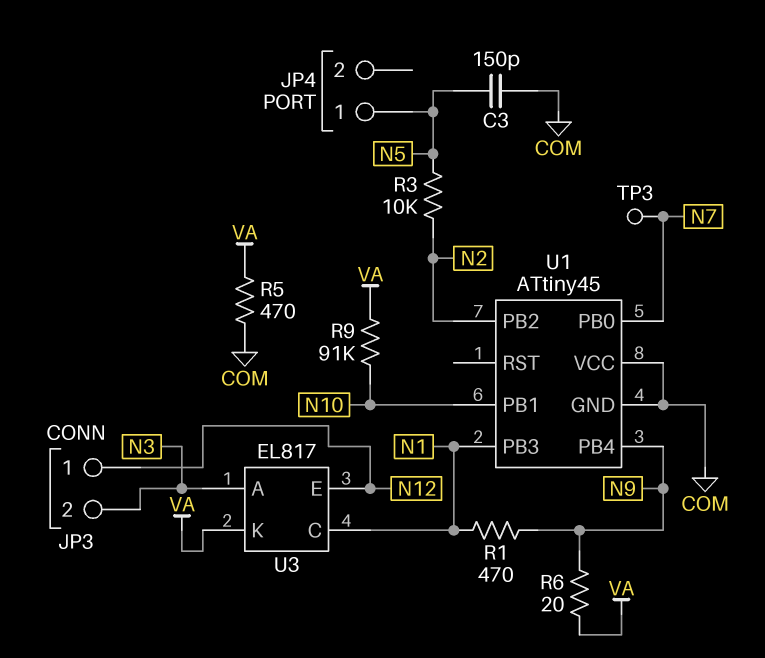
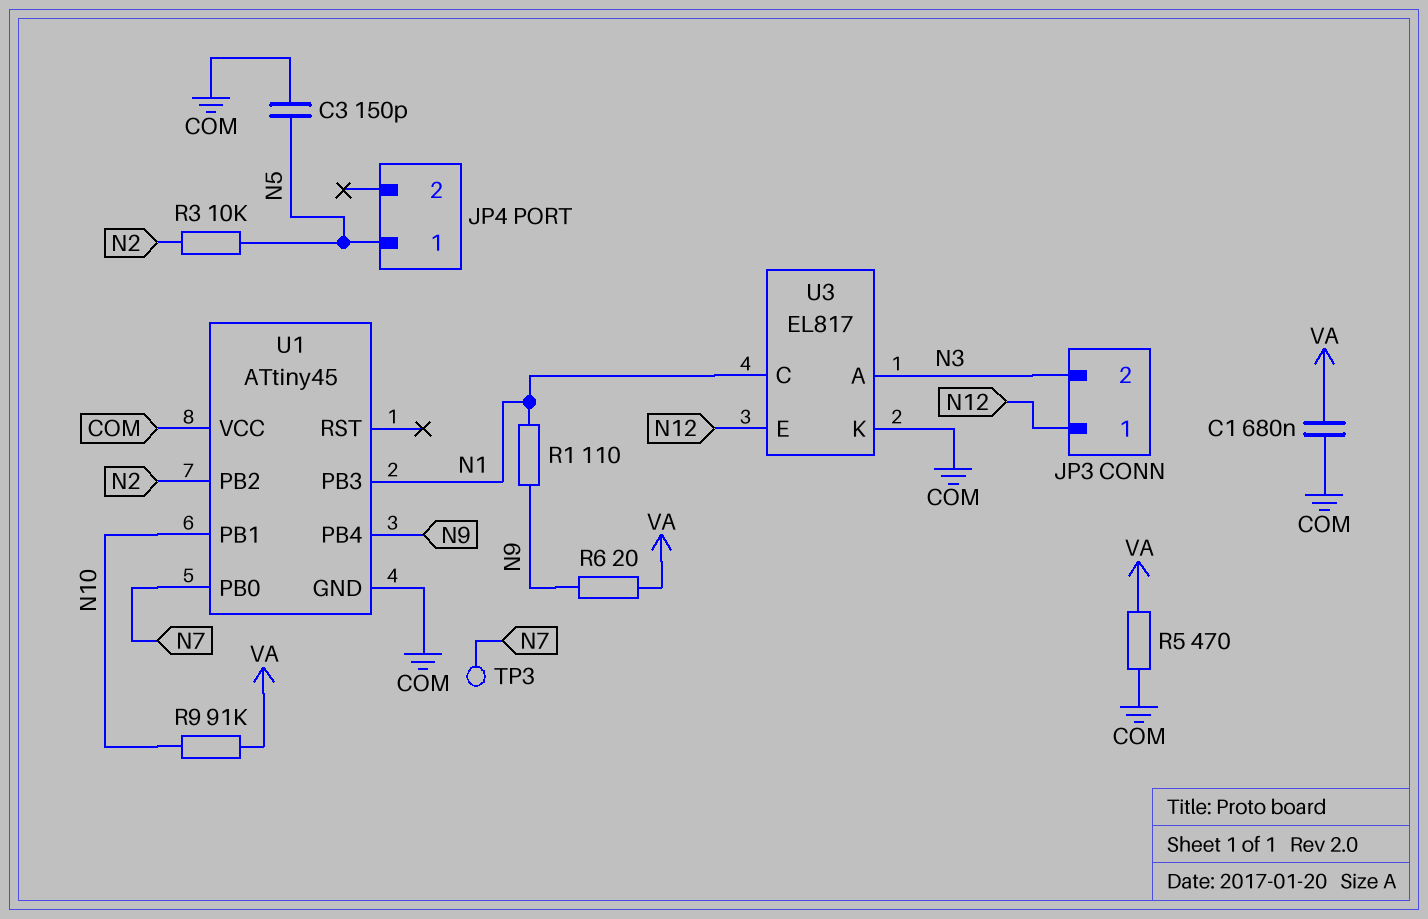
C1: none -> 680nF (COM, VA)
R1: 470 (N1, N9) -> 110 (N1, N9)
U3 pin K: VA -> COM

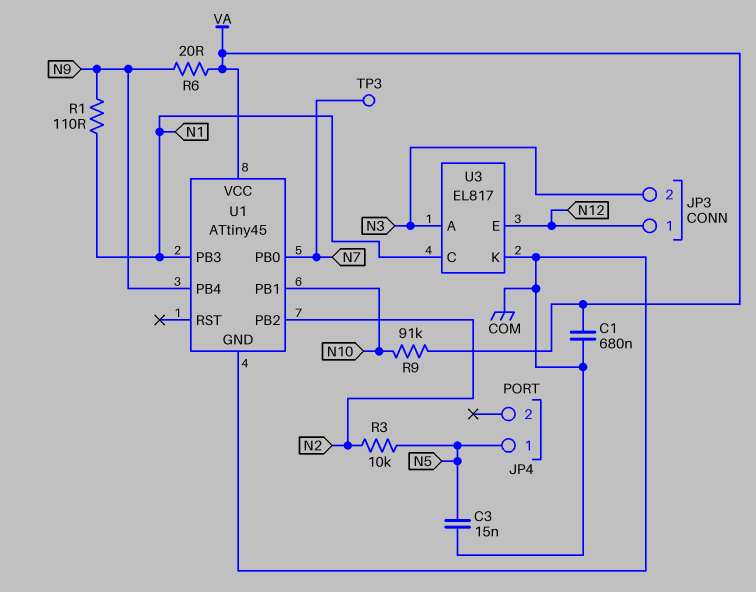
C3: 150pF (COM, N5) -> 15nF (COM, N5)
R5: 470 (COM, VA) -> none
U1 pin VCC: COM -> VA

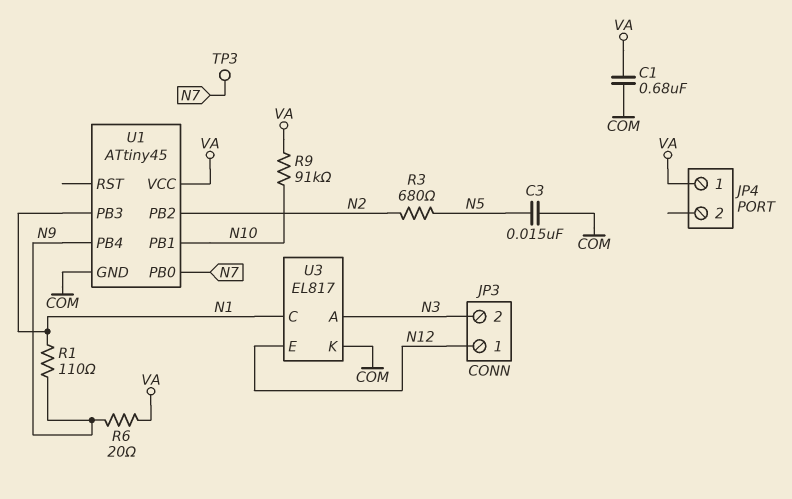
JP4 pin 1: N5 -> VA
R3: 10k (N2, N5) -> 680 (N2, N5)

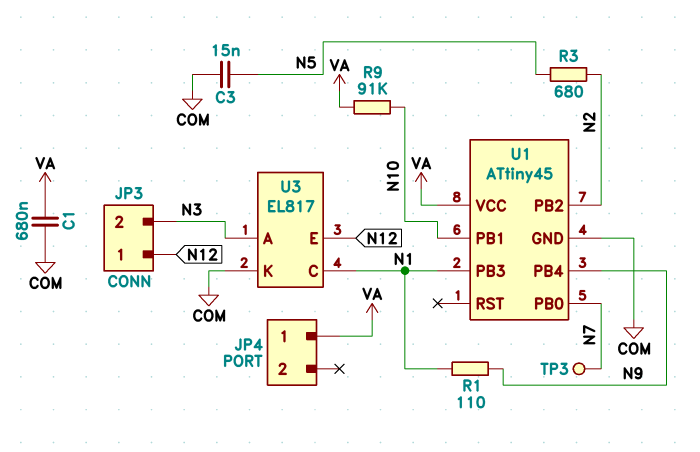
R6: 20 (N9, VA) -> none

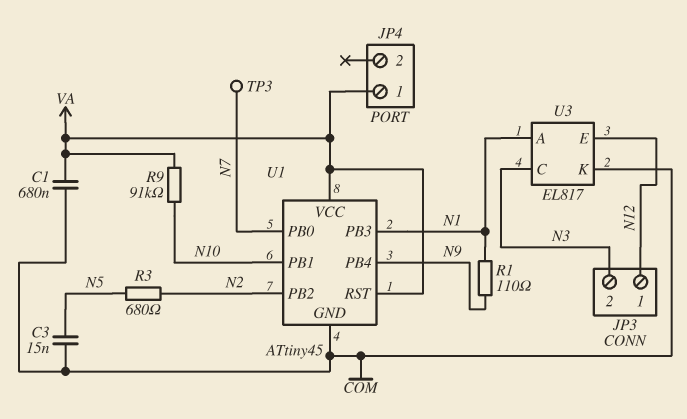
U1 pin RST: none -> VA
U3 pin A: N3 -> N1
U3 pin C: N1 -> N3

